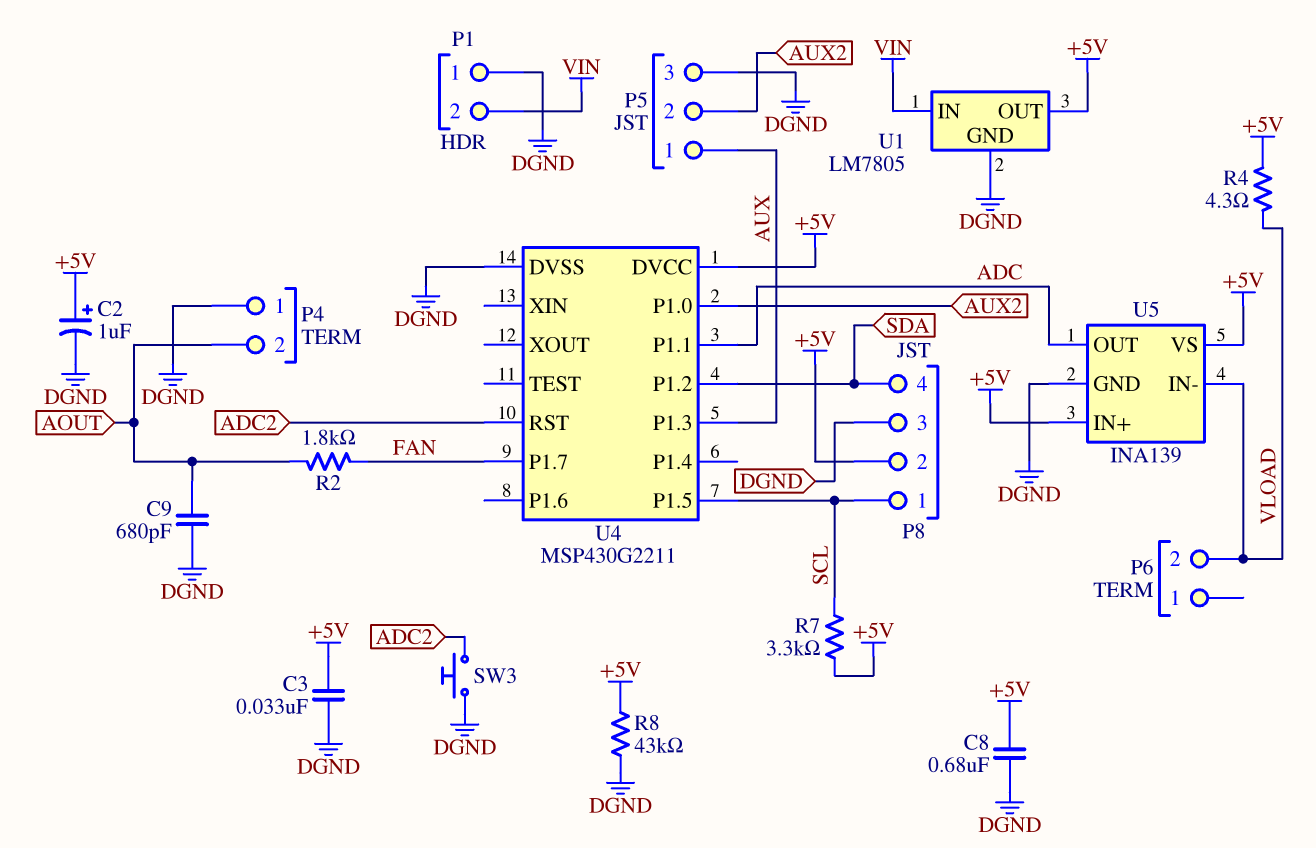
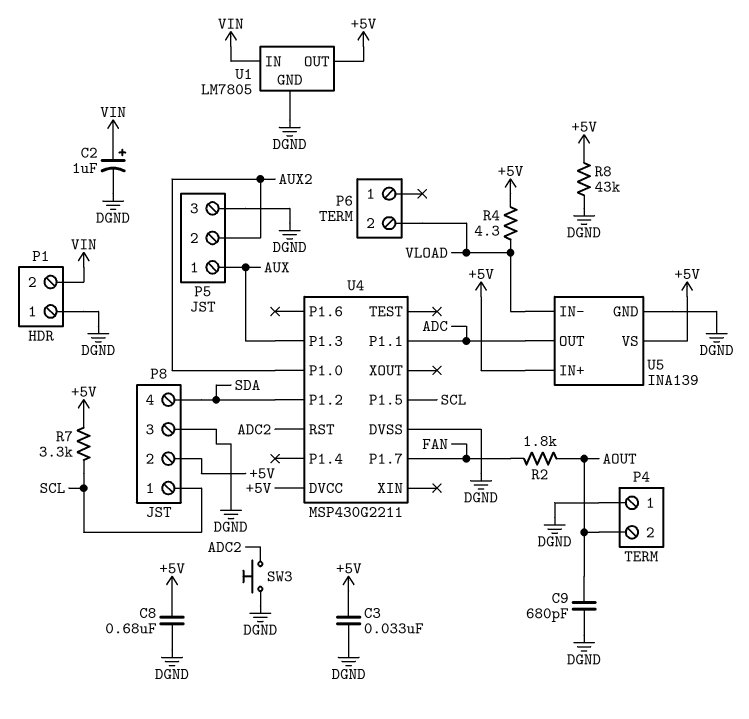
C2: 1uF (plus +5V, minus DGND) -> 1uF (plus VIN, minus DGND)

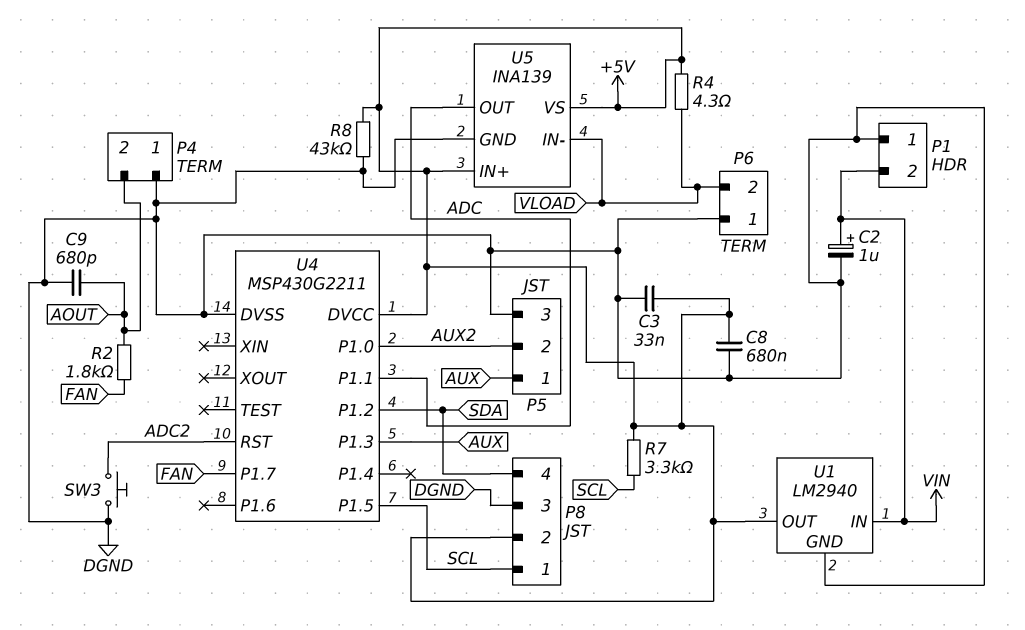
P6 pin 1: none -> DGND
U1: LM7805 -> LM2940

